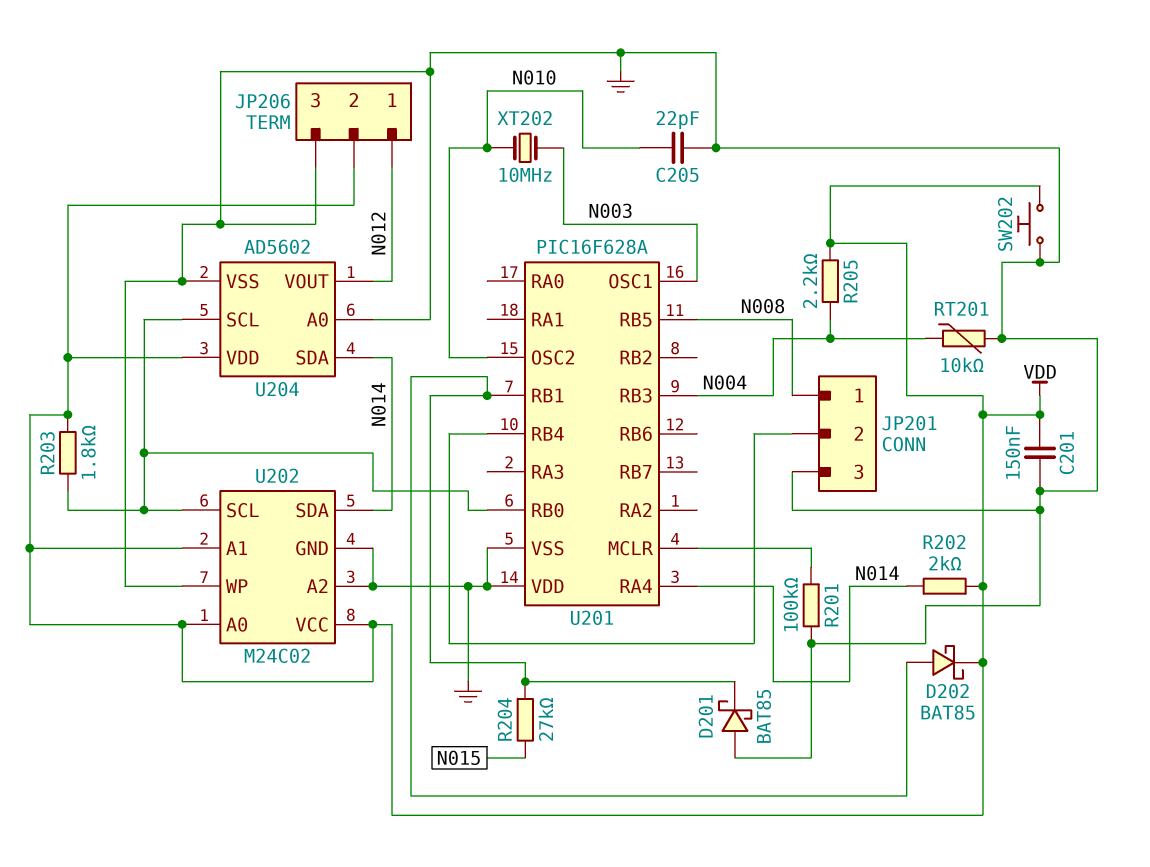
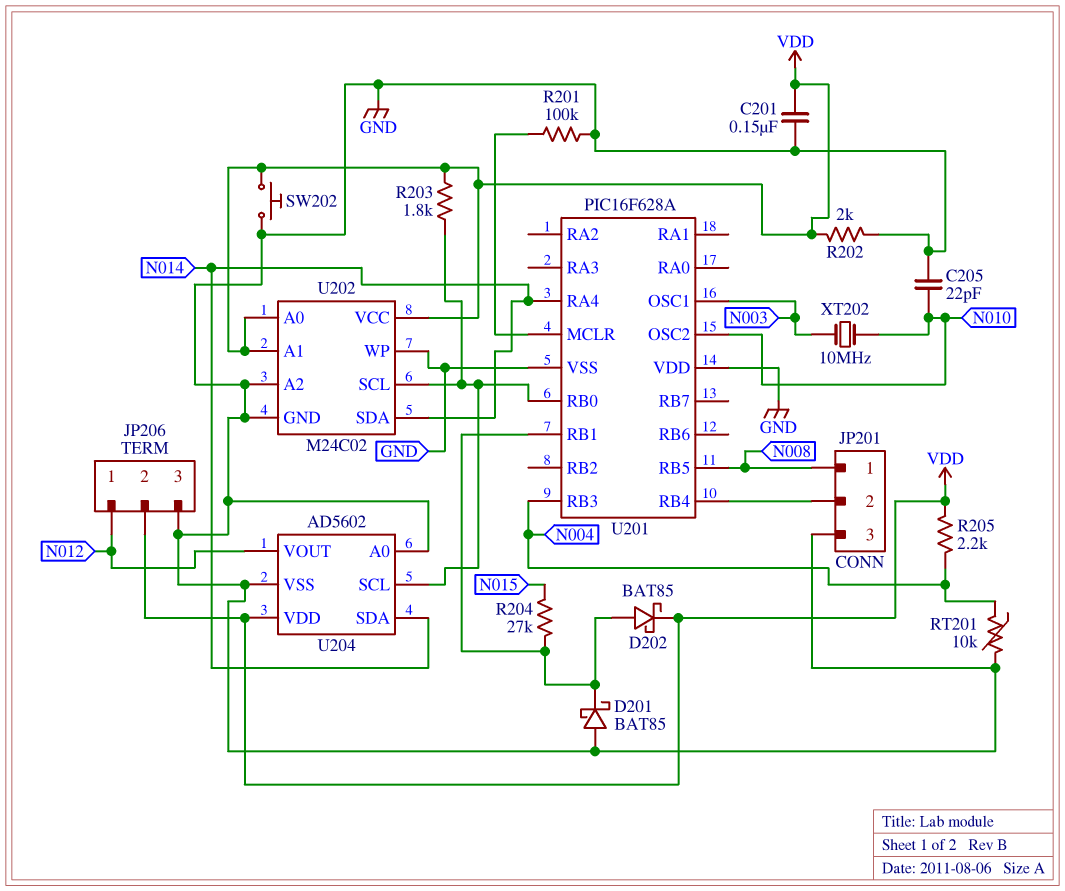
R202: 2k (N014, VDD) -> 2k (GND, VDD)

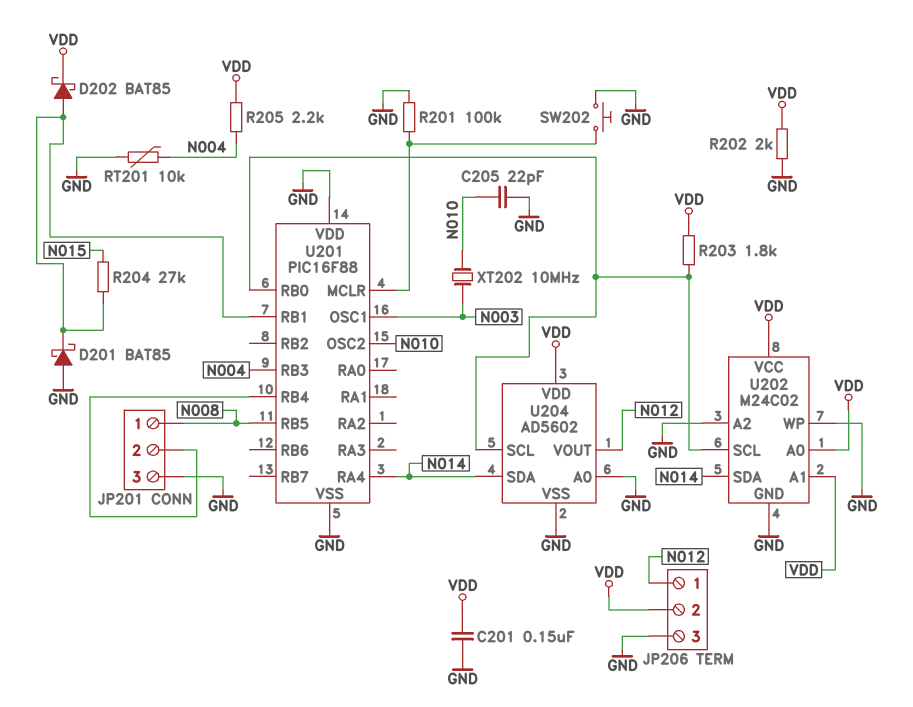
SW202: button (GND, VDD) -> button (GND, U201/MCLR)
U201: PIC16F628A -> PIC16F88

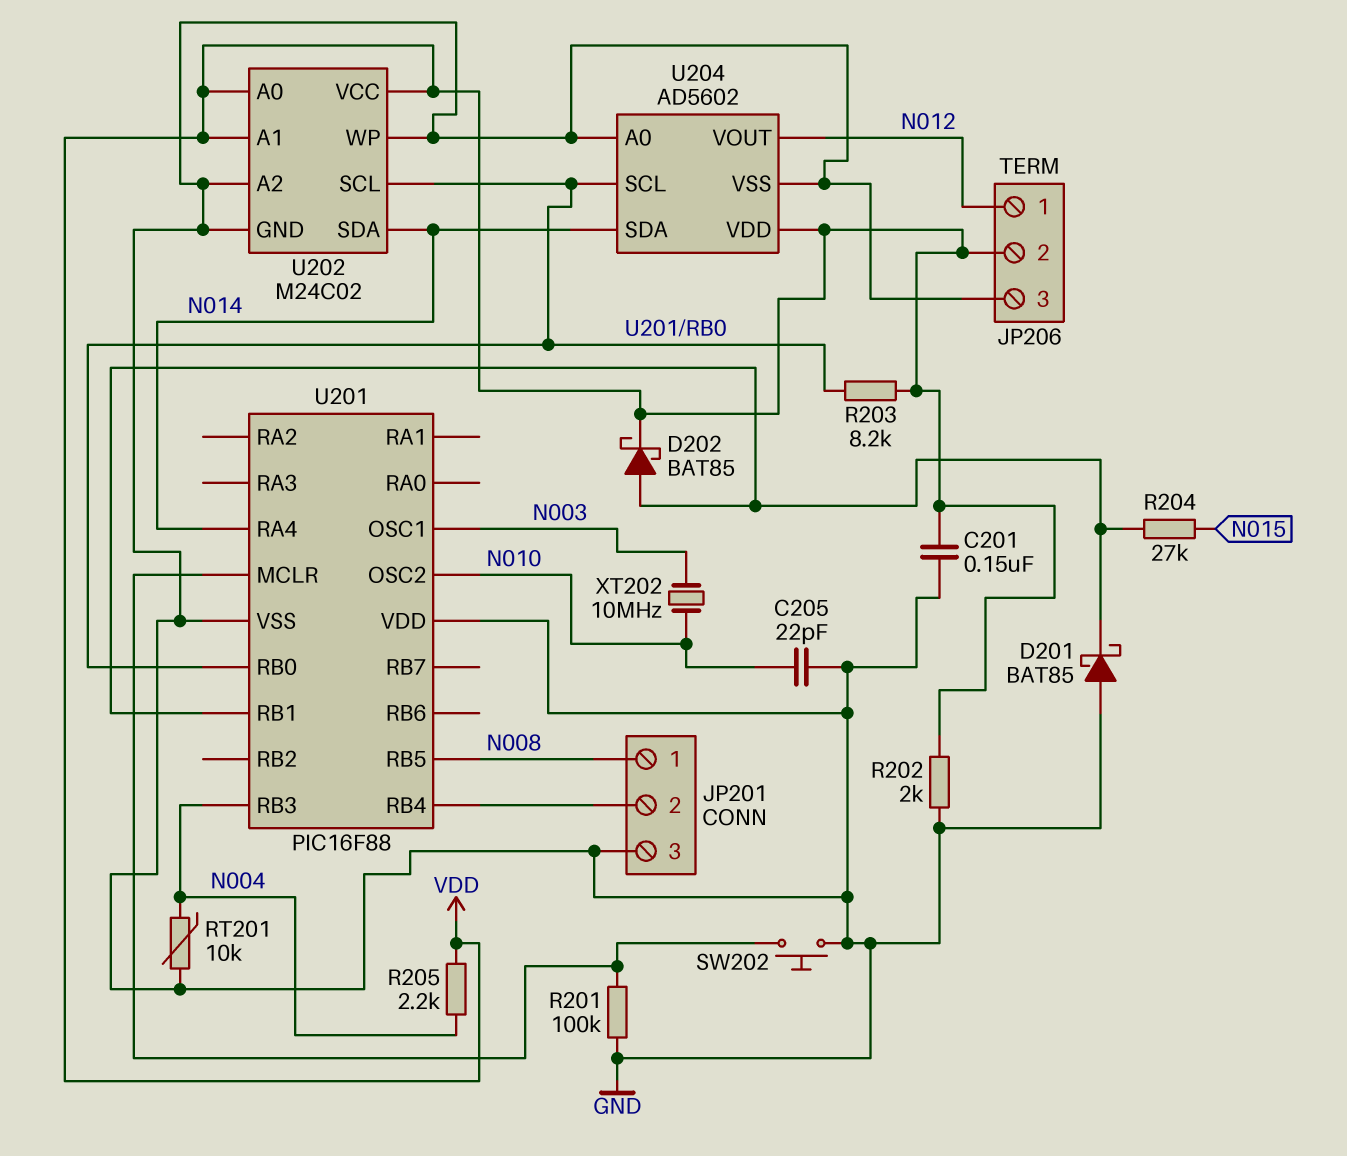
R203: 1.8k (U201/RB0, VDD) -> 8.2k (U201/RB0, VDD)

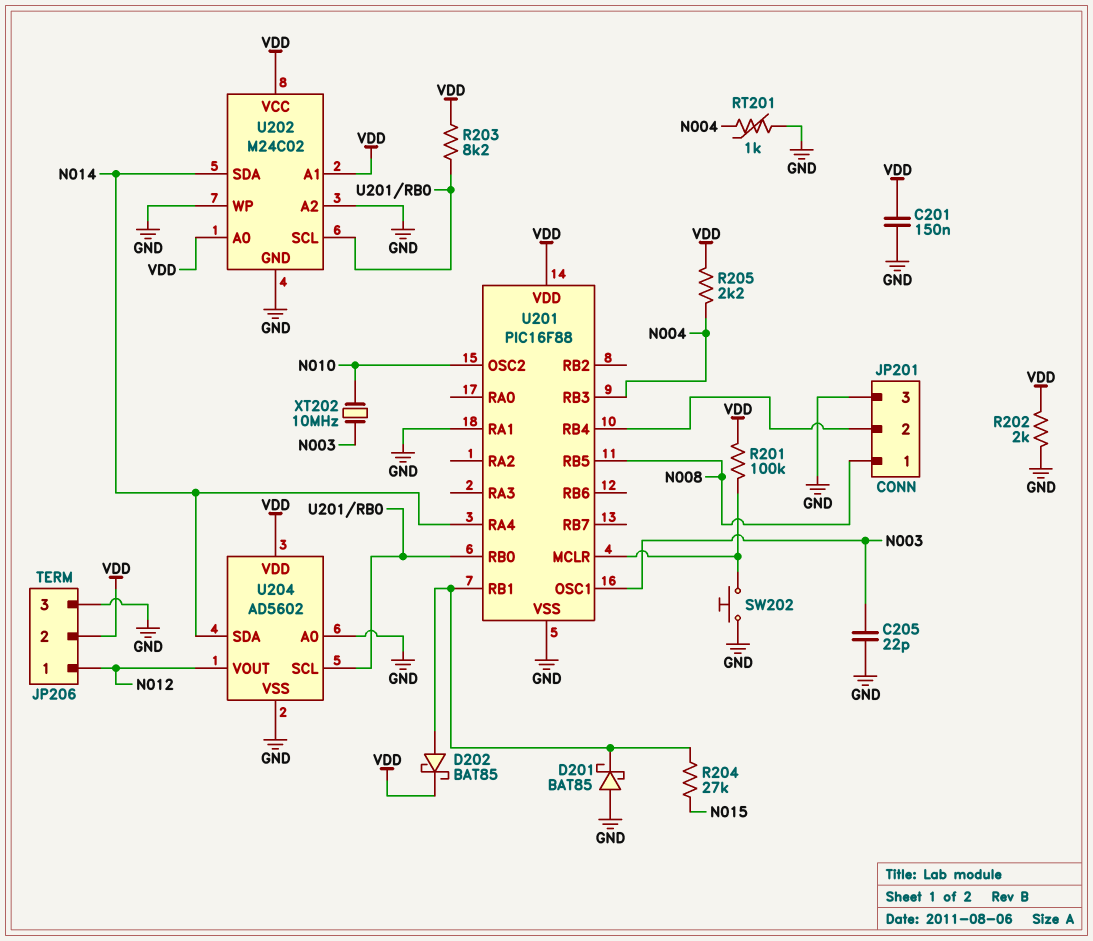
C205: 22pF (GND, N010) -> 22pF (GND, N003)
R201: 100k (GND, U201/MCLR) -> 100k (U201/MCLR, VDD)
RT201: 10k (GND, N004) -> 1k (GND, N004)
U201 pin RA1: none -> GND
U201 pin VDD: GND -> VDD

